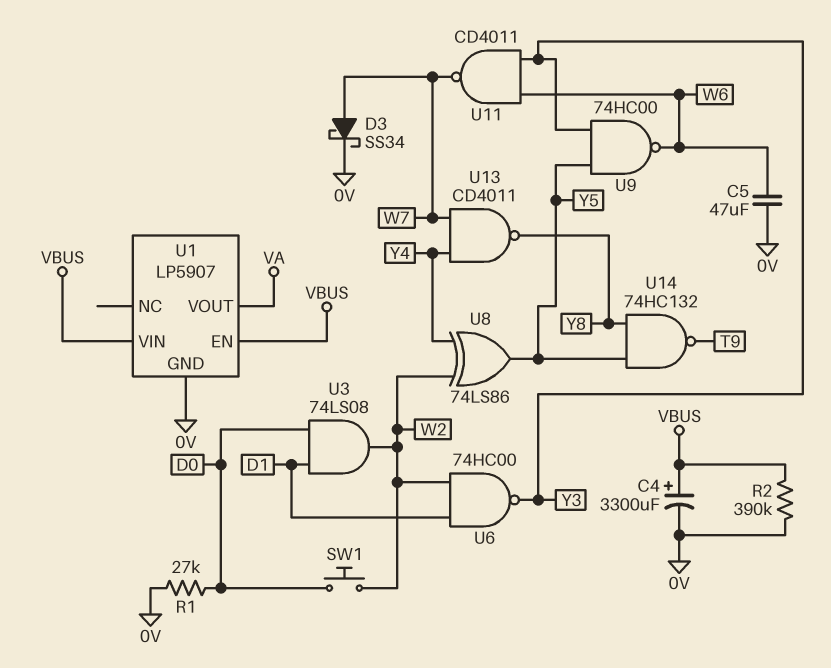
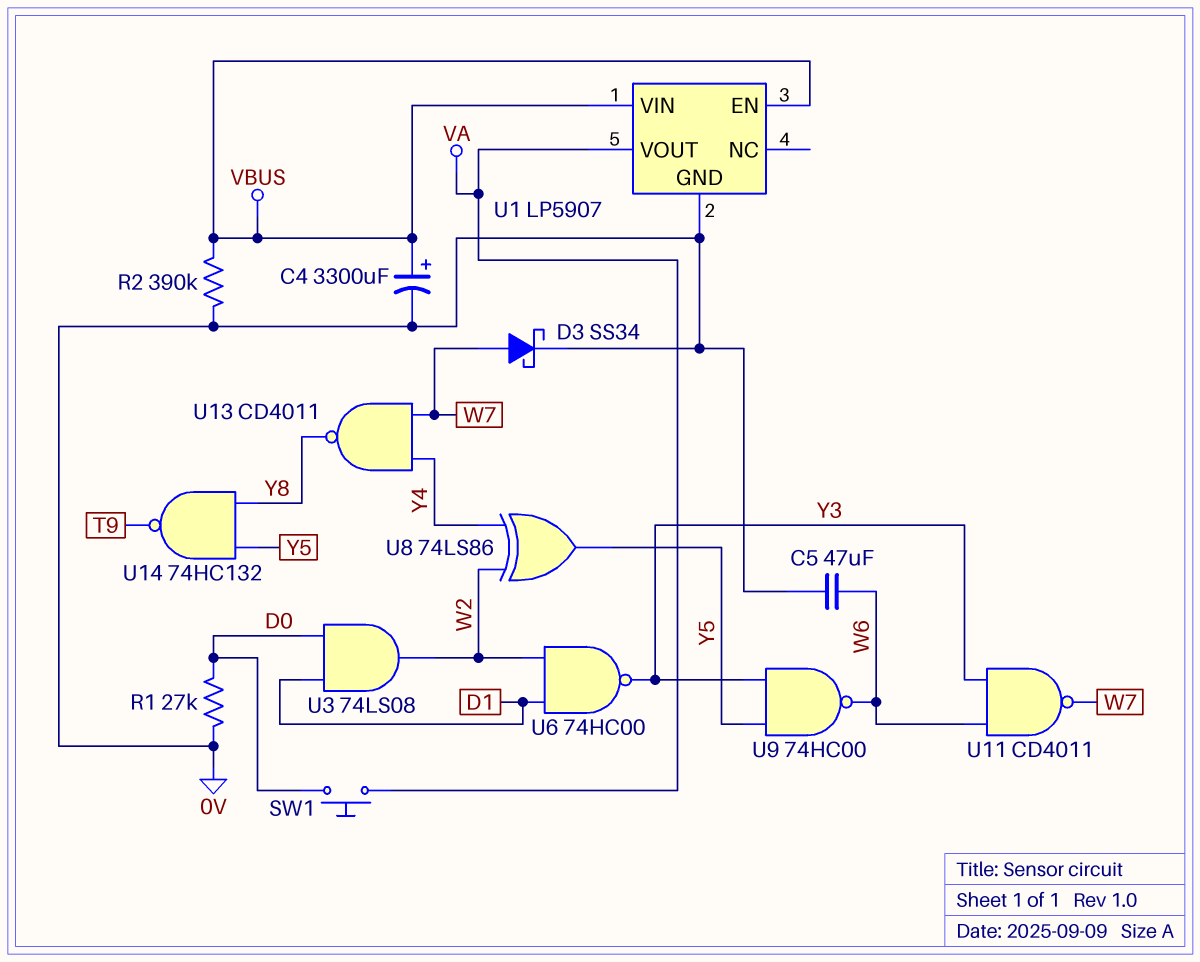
SW1: button (D0, W2) -> button (D0, VA)

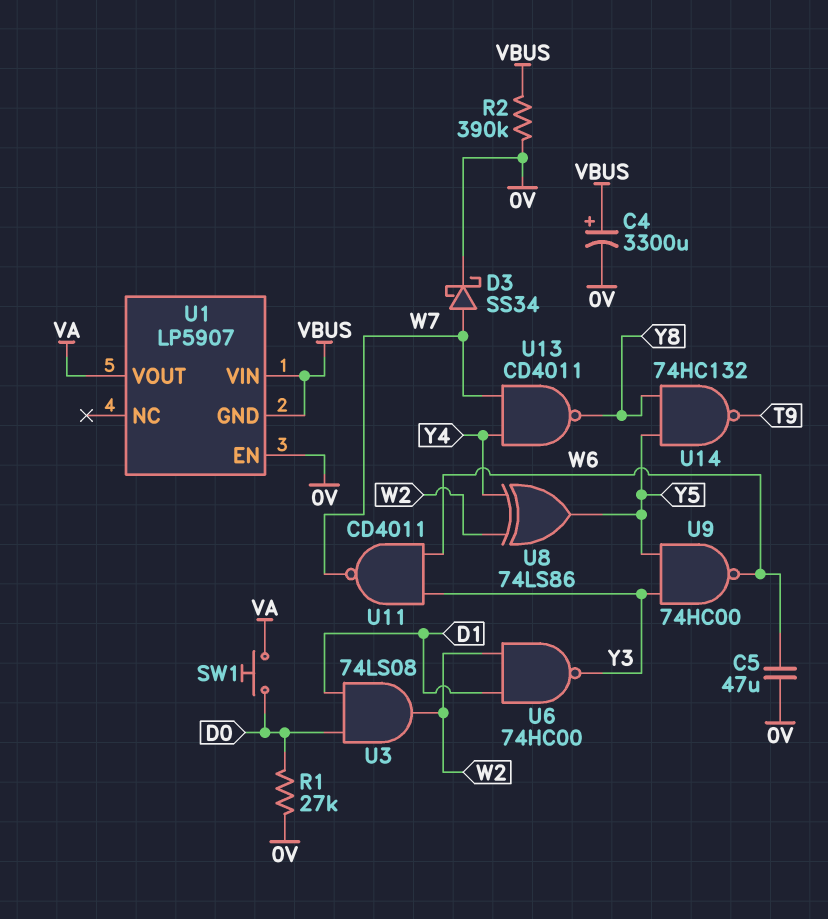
U1 pin EN: VBUS -> 0V
U1 pin GND: 0V -> VBUS

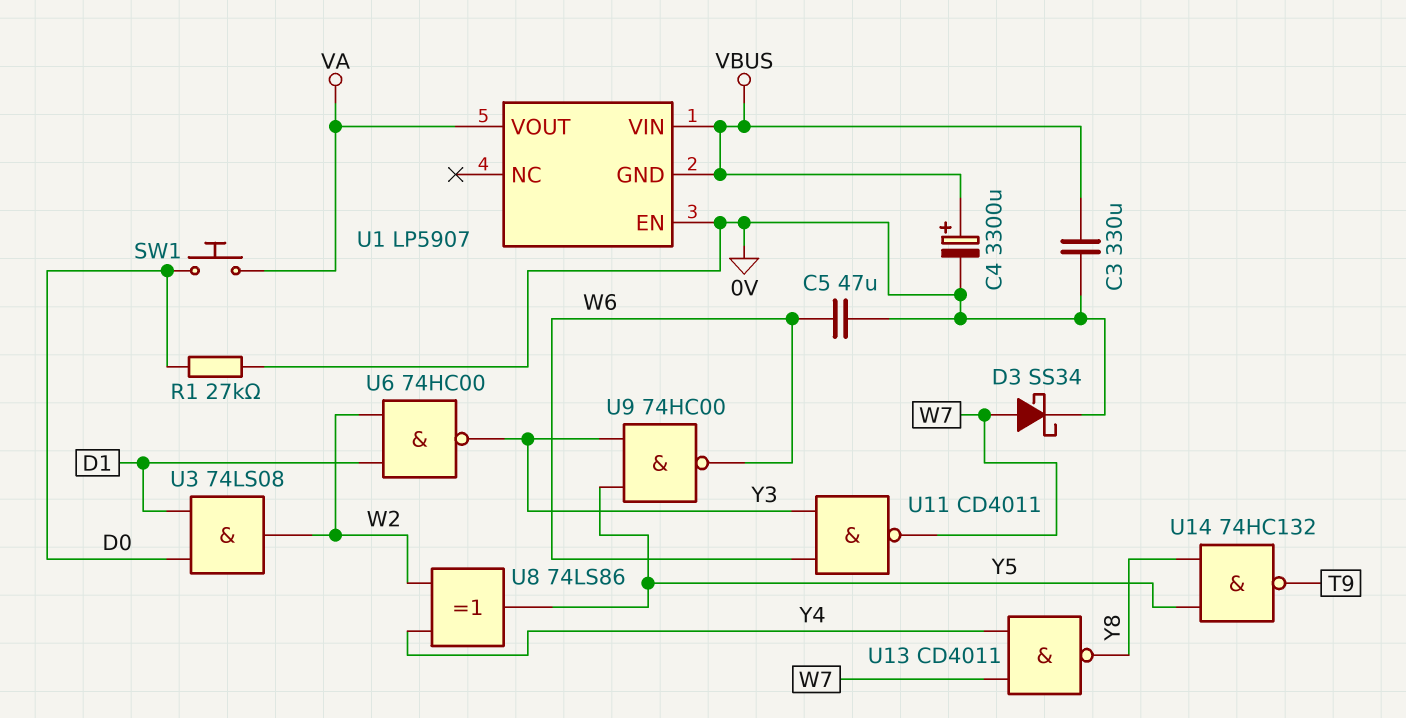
C3: none -> 330uF (0V, VBUS)
R2: 390k (0V, VBUS) -> none

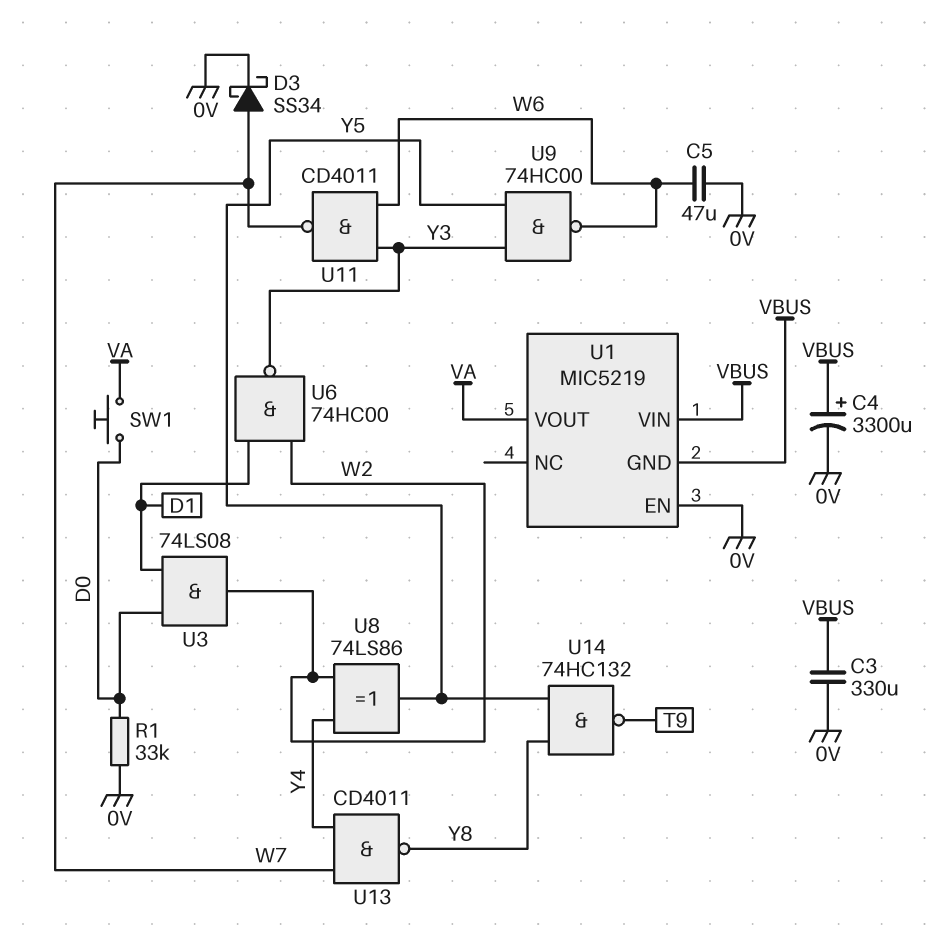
R1: 27k (0V, D0) -> 33k (0V, D0)
U1: LP5907 -> MIC5219

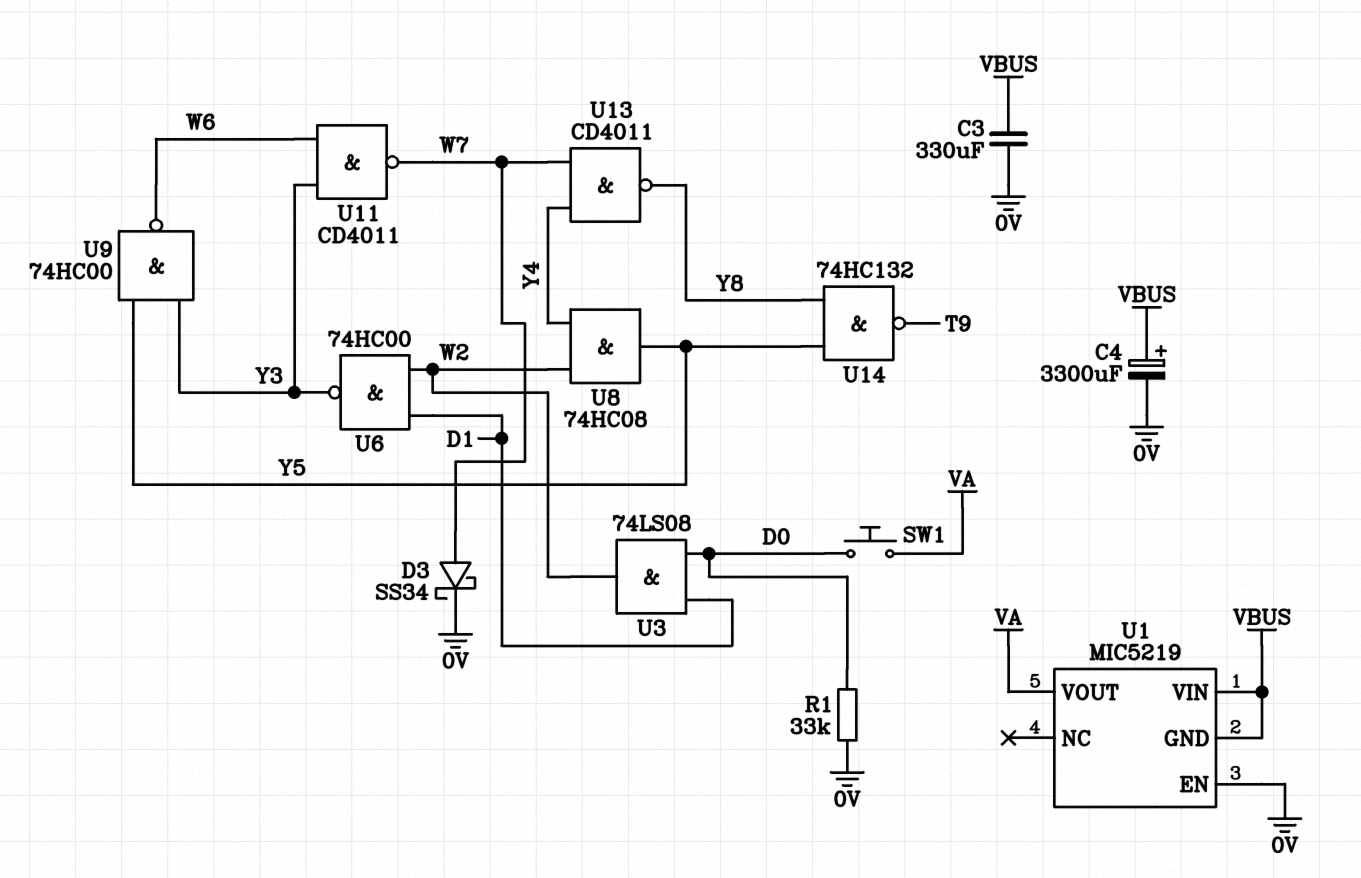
C5: 47uF (0V, W6) -> none
U8: XOR 74LS86 (in W2, in Y4, out Y5) -> AND 74HC08 (in W2, in Y4, out Y5)

